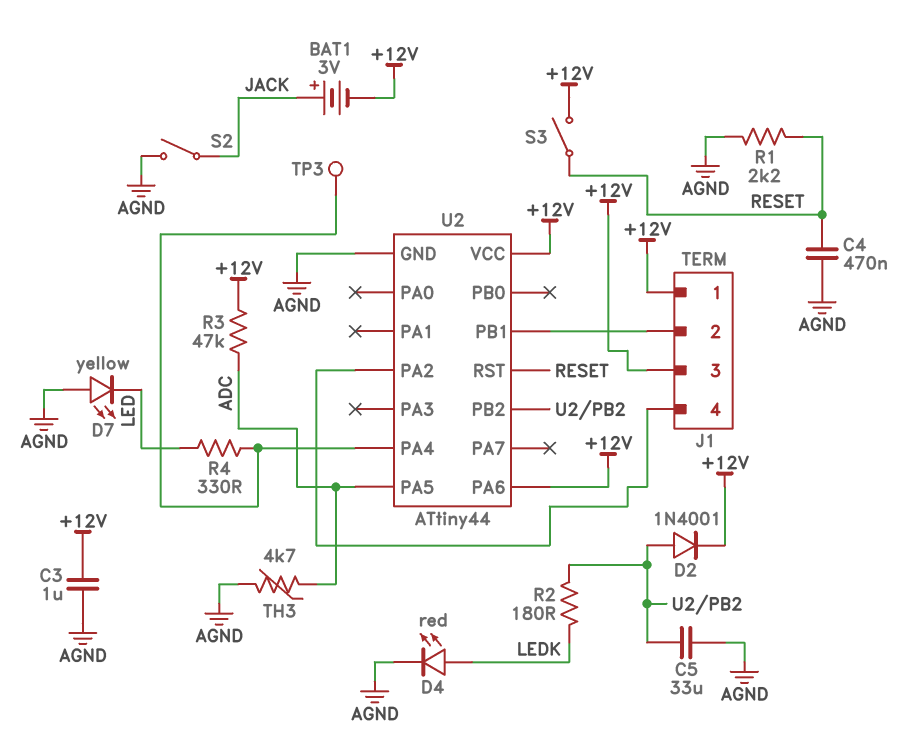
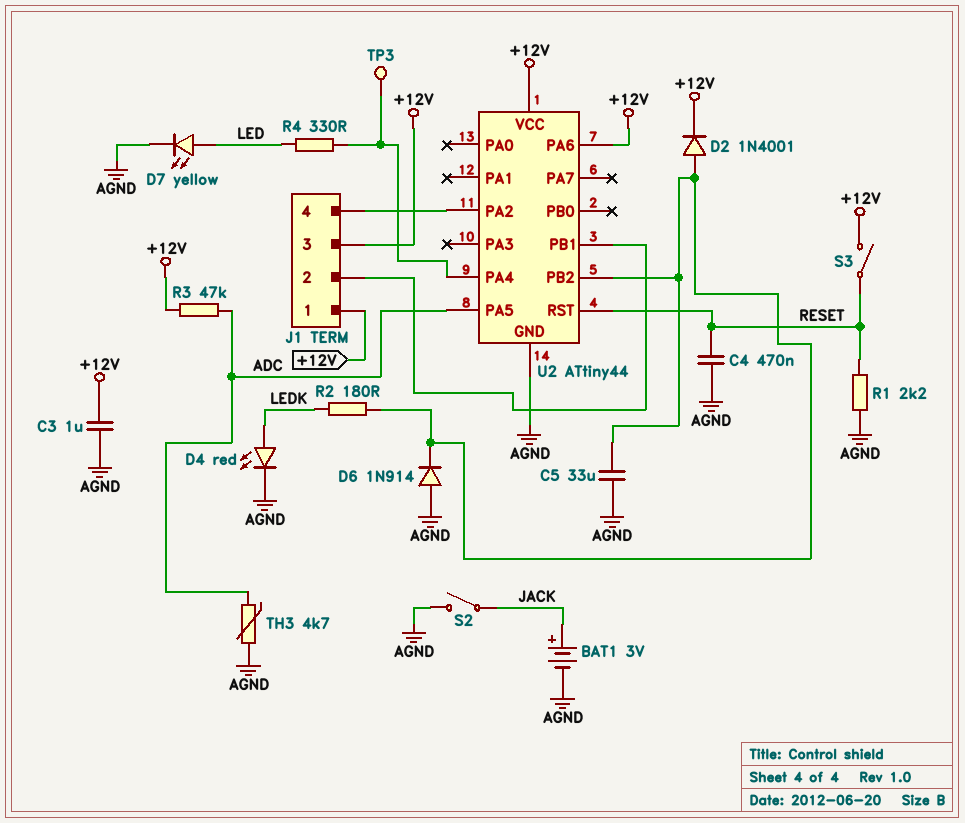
BAT1: 3V (plus JACK, minus +12V) -> 3V (plus JACK, minus AGND)
D6: none -> diode 1N914 (A AGND, K U2/PB2)
D7: LED yellow (A AGND, K LED) -> LED yellow (A LED, K AGND)

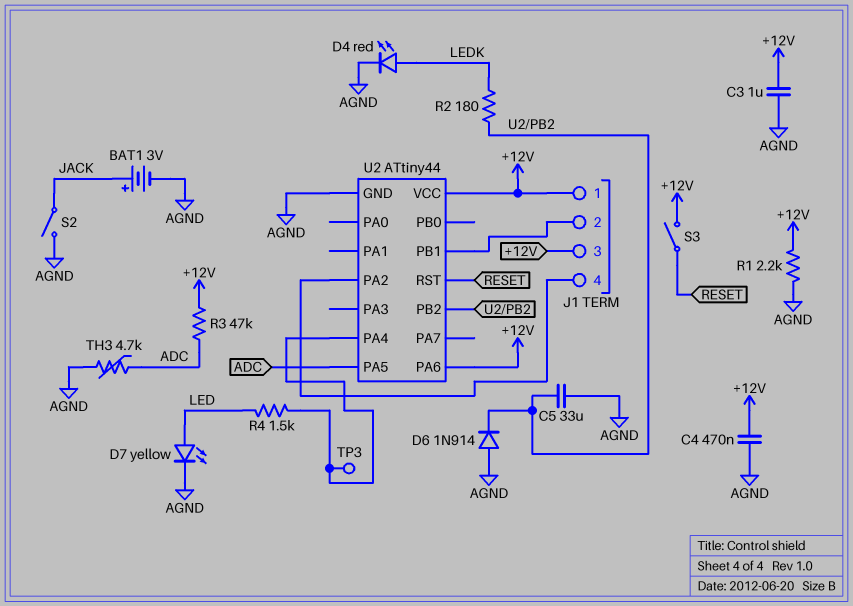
C4: 470nF (AGND, RESET) -> 470nF (+12V, AGND)
D2: diode 1N4001 (A U2/PB2, K +12V) -> none
R1: 2.2k (AGND, RESET) -> 2.2k (+12V, AGND)
R4: 330 (LED, U2/PA4) -> 1.5k (LED, U2/PA4)

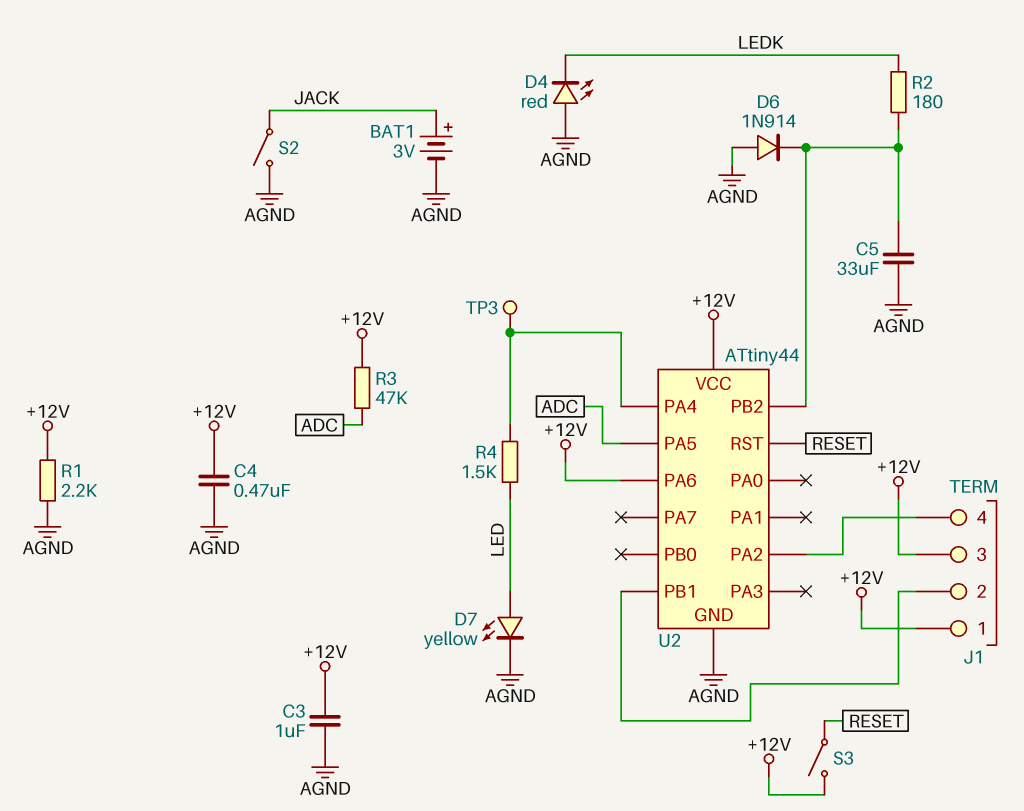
D4: LED red (A LEDK, K AGND) -> LED red (A AGND, K LEDK)
TH3: 4.7k (ADC, AGND) -> none

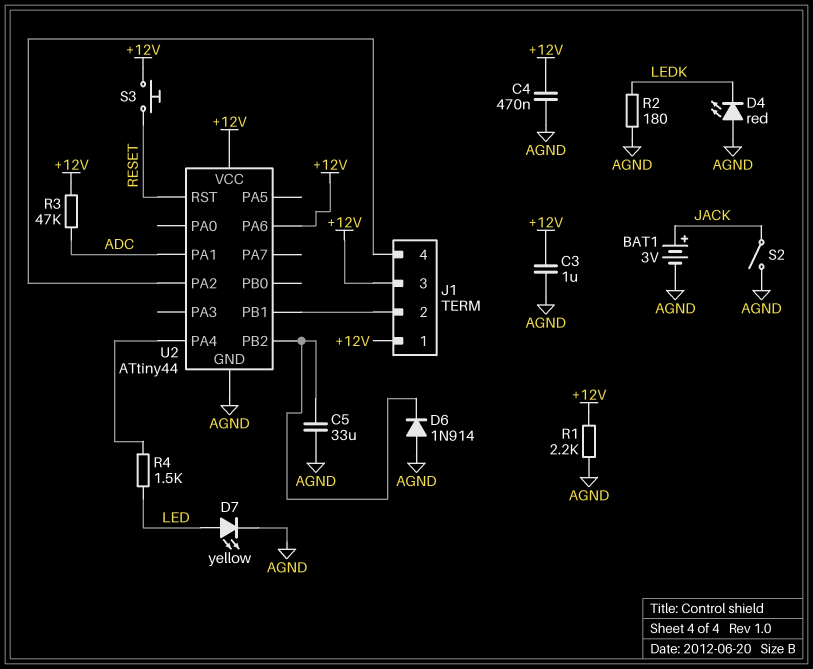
R2: 180 (LEDK, U2/PB2) -> 180 (AGND, LEDK)
S3: switch (+12V, RESET) -> button (+12V, RESET)
TP3: test point (U2/PA4) -> none
U2 pin PA1: none -> ADC
U2 pin PA5: ADC -> none

